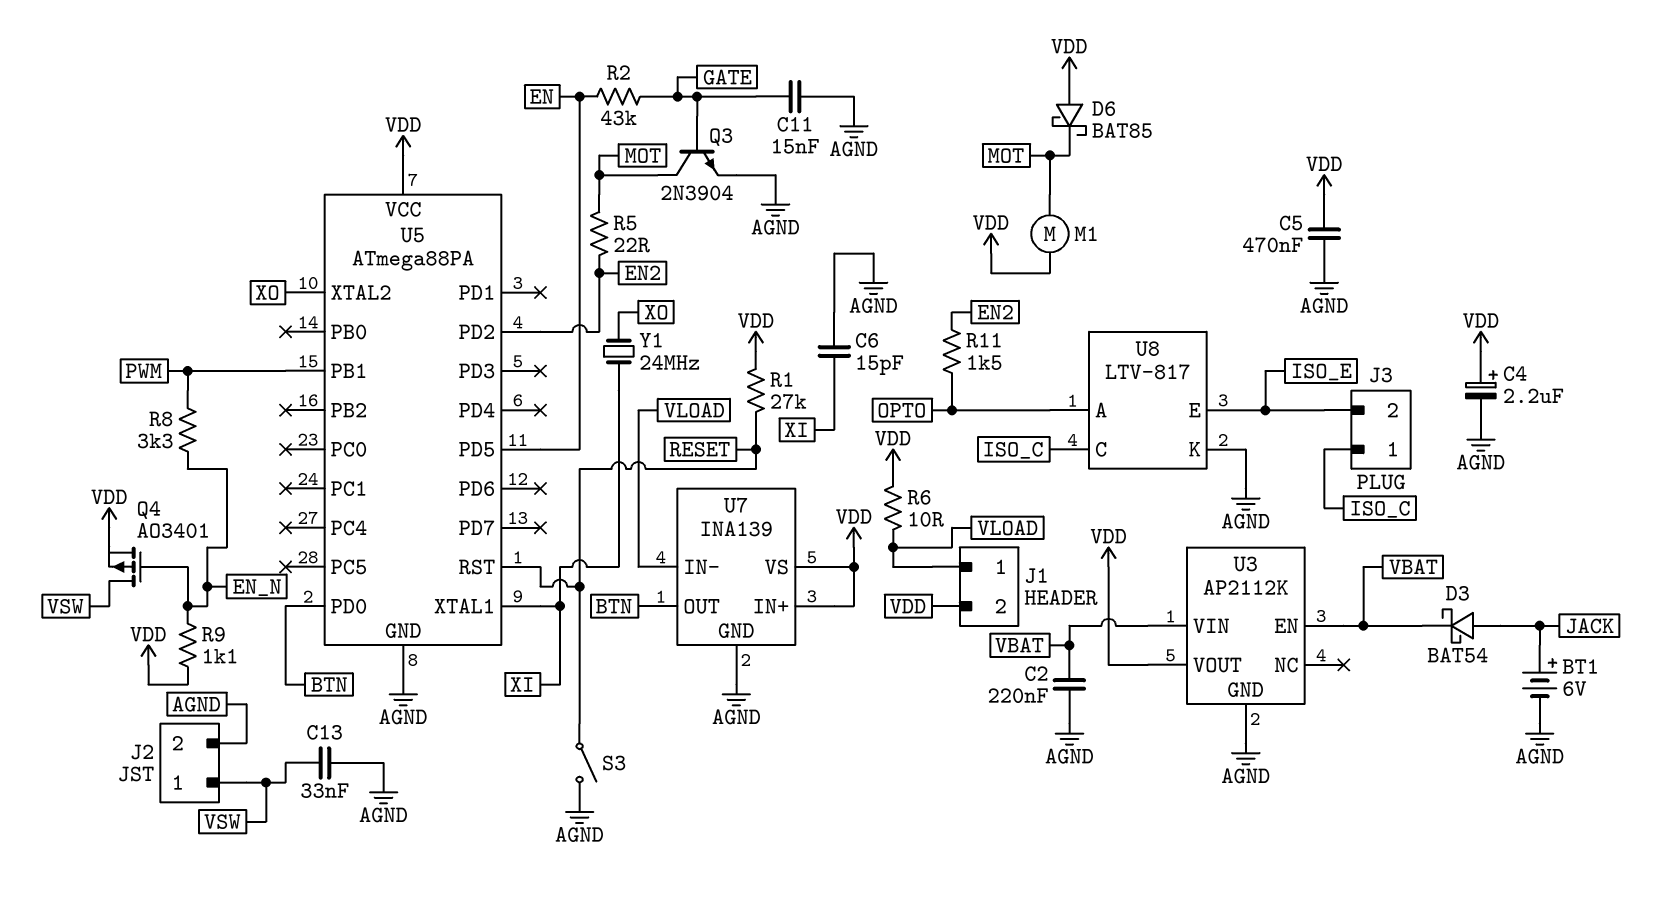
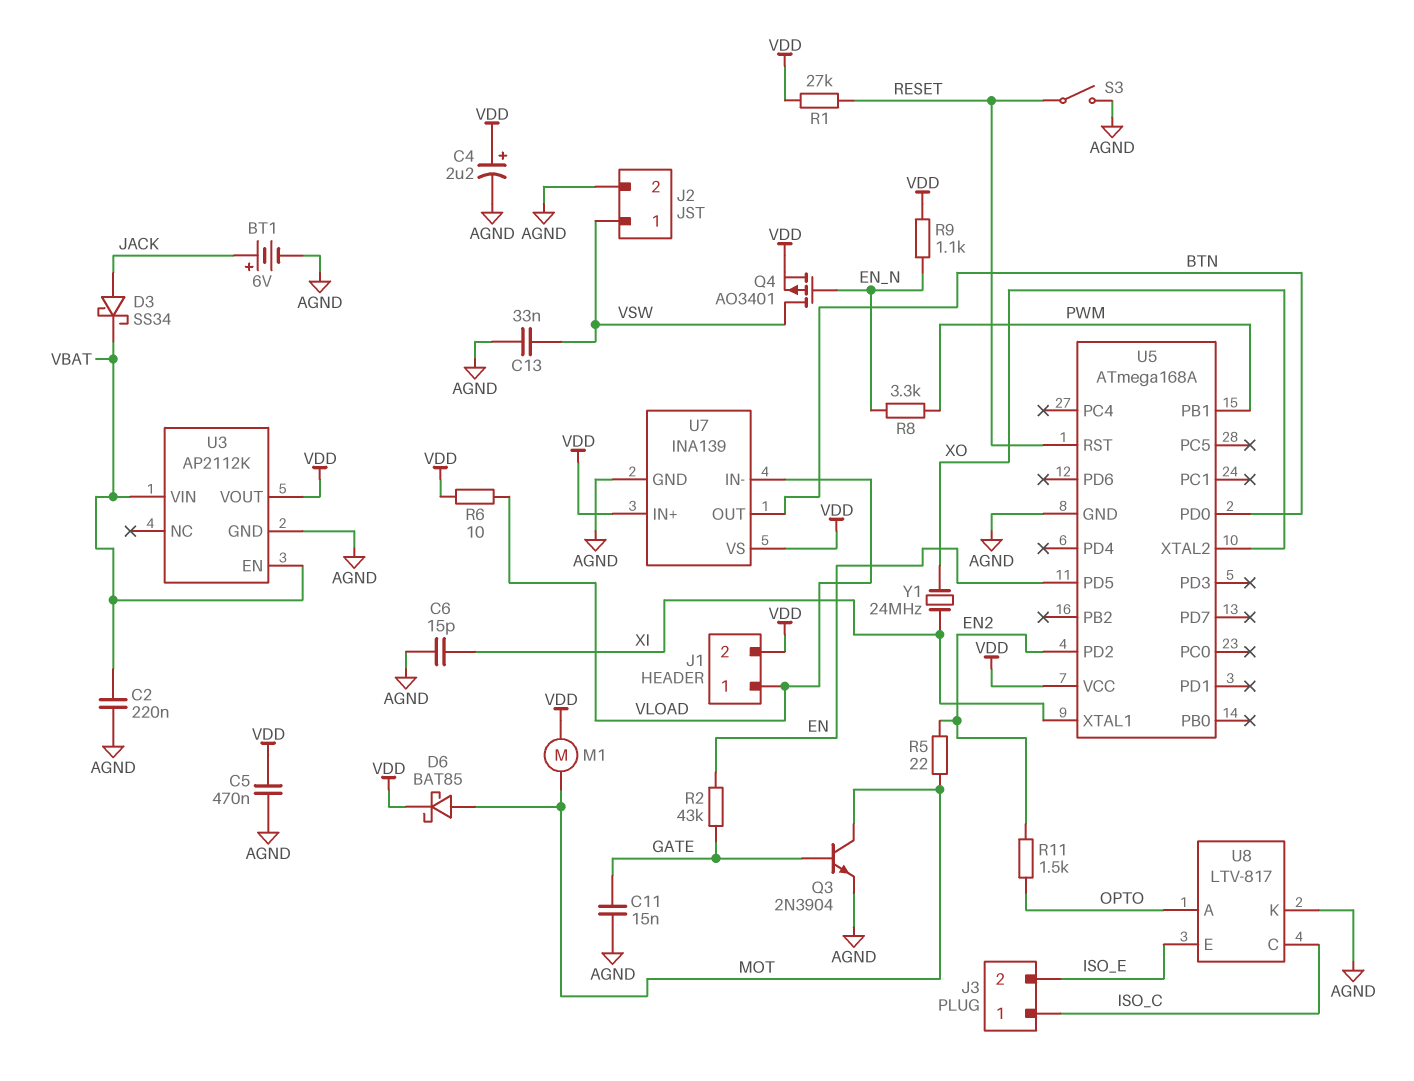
D3: schottky BAT54 (A JACK, K VBAT) -> schottky SS34 (A JACK, K VBAT)
D6: schottky BAT85 (A VDD, K MOT) -> schottky BAT85 (A MOT, K VDD)
U5: ATmega88PA -> ATmega168A

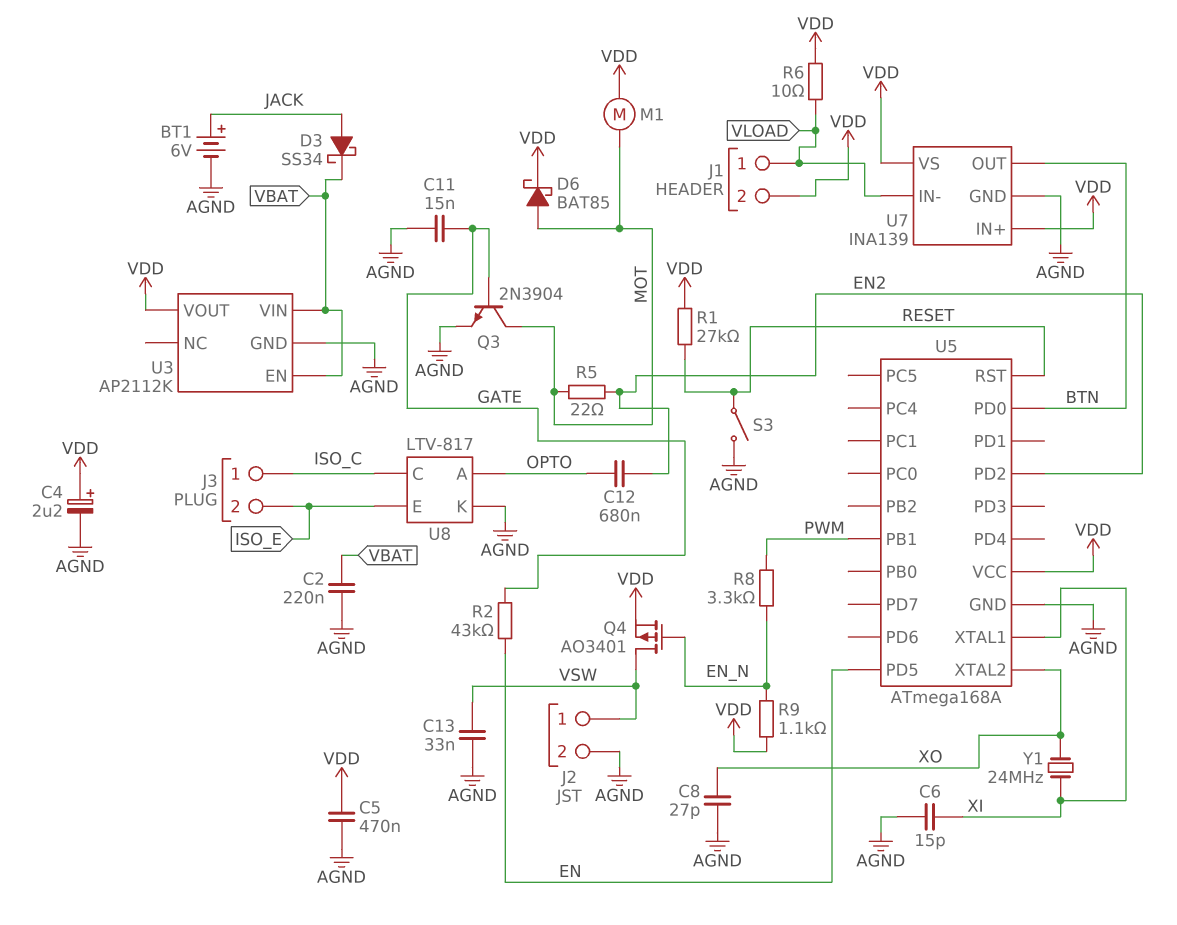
C8: none -> 27pF (AGND, XO)
C12: none -> 680nF (EN2, OPTO)
R11: 1.5k (EN2, OPTO) -> none

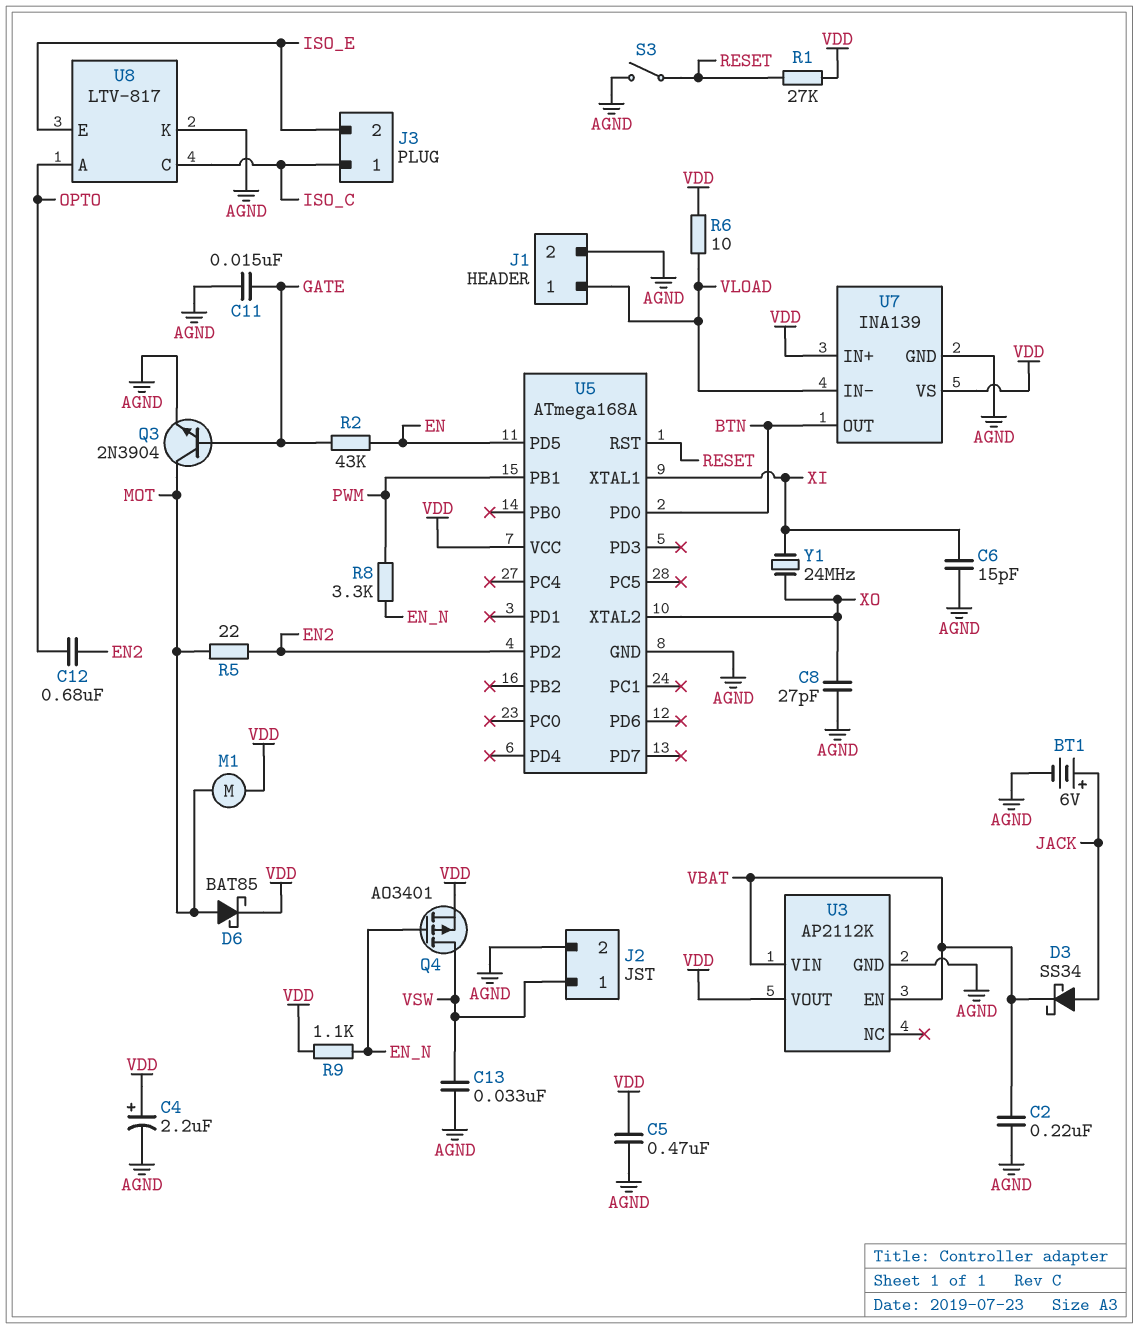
J1 pin 2: VDD -> AGND

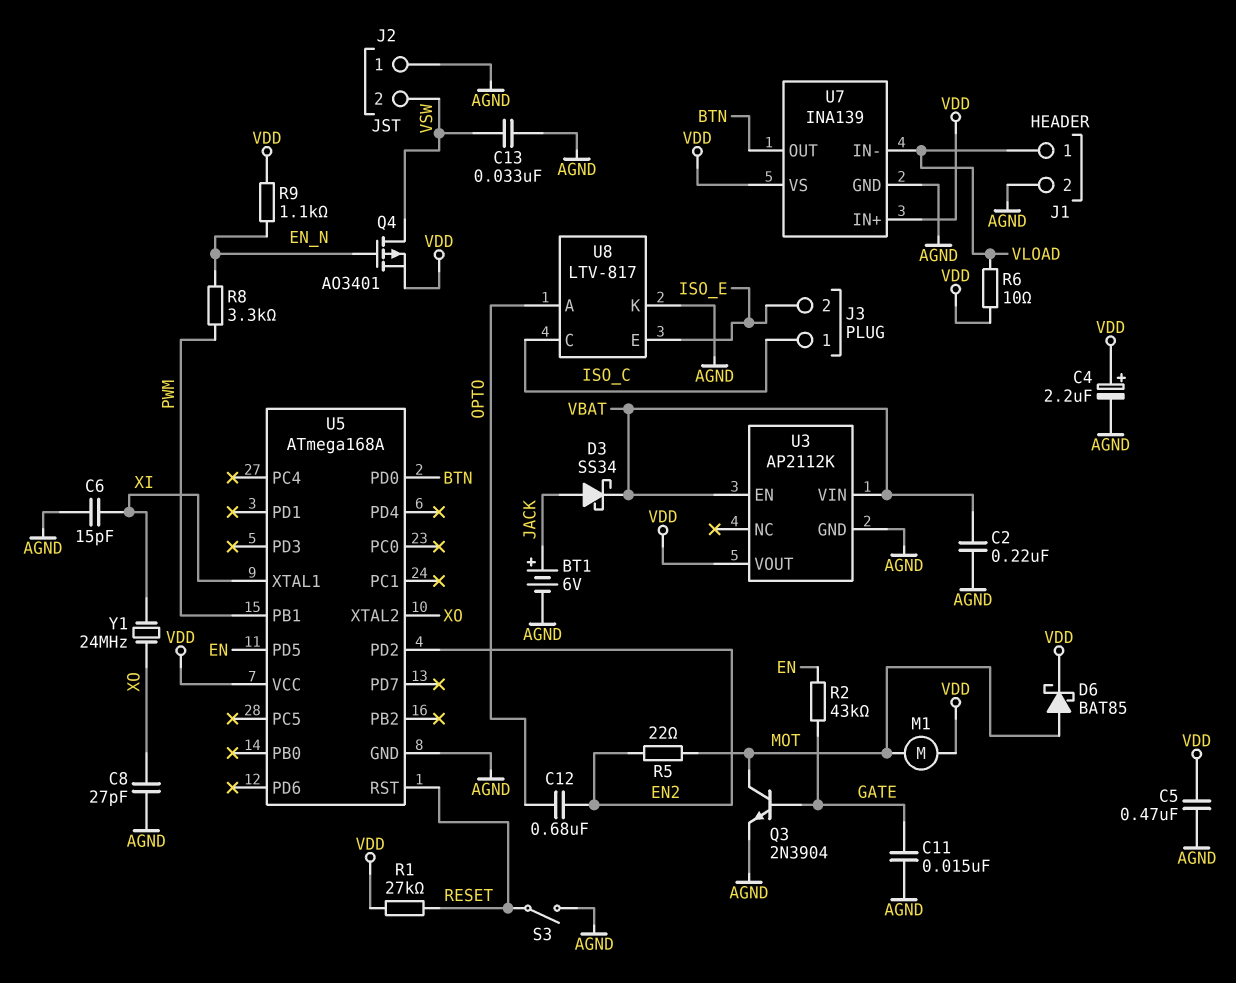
J2 pin 1: VSW -> AGND
J2 pin 2: AGND -> VSW

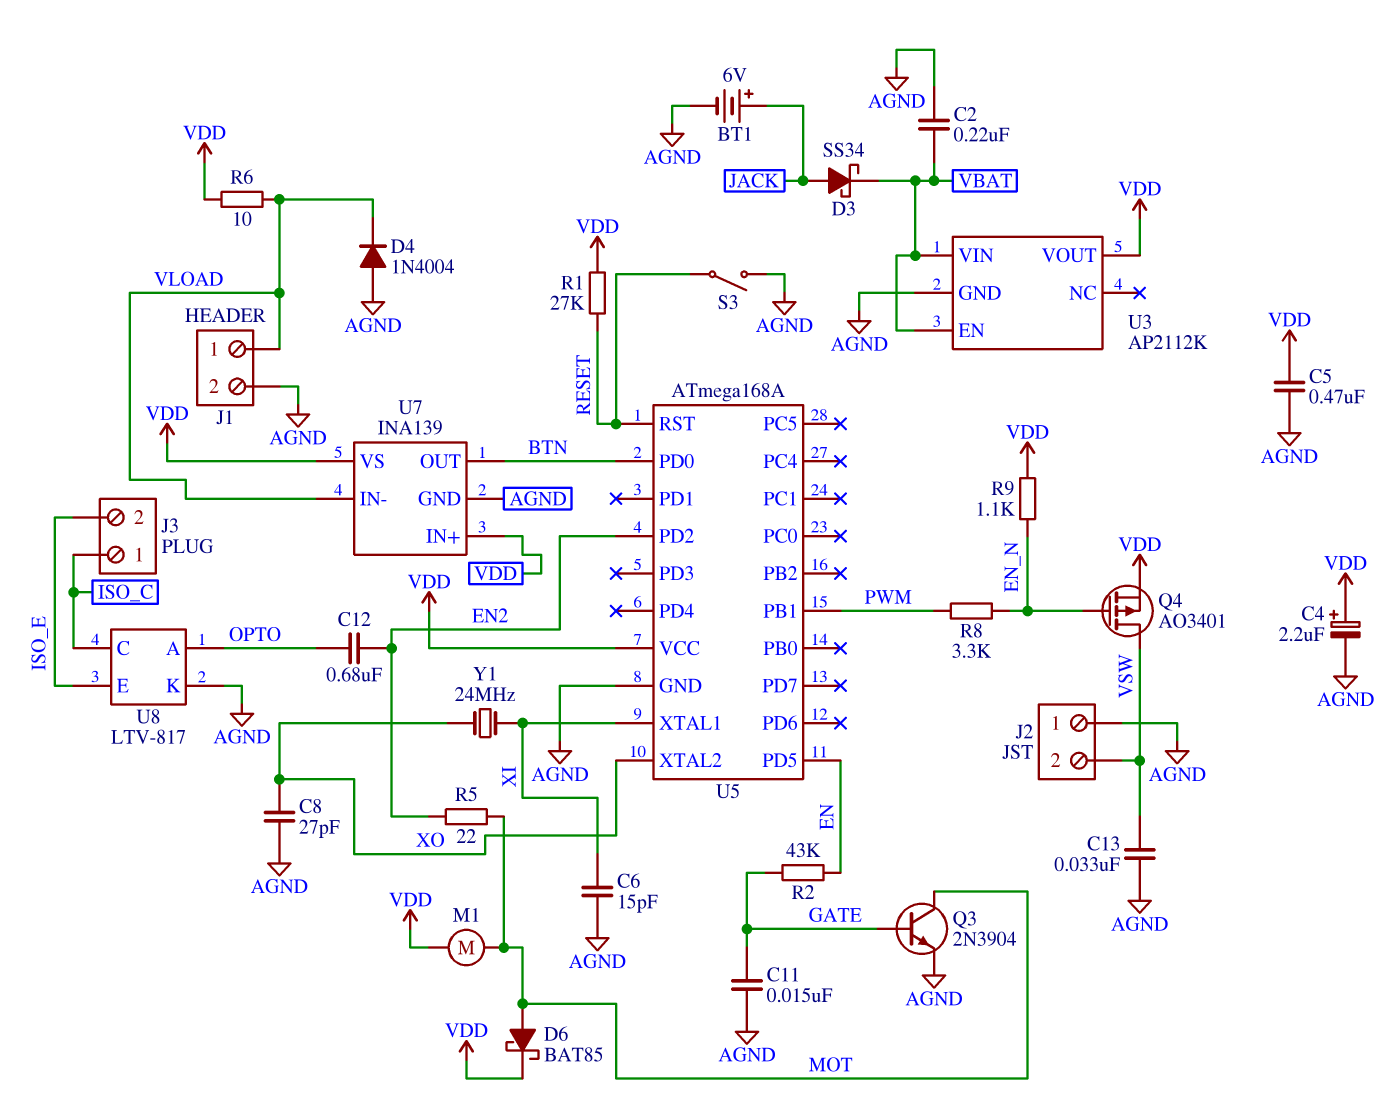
D4: none -> diode 1N4004 (A AGND, K VLOAD)

